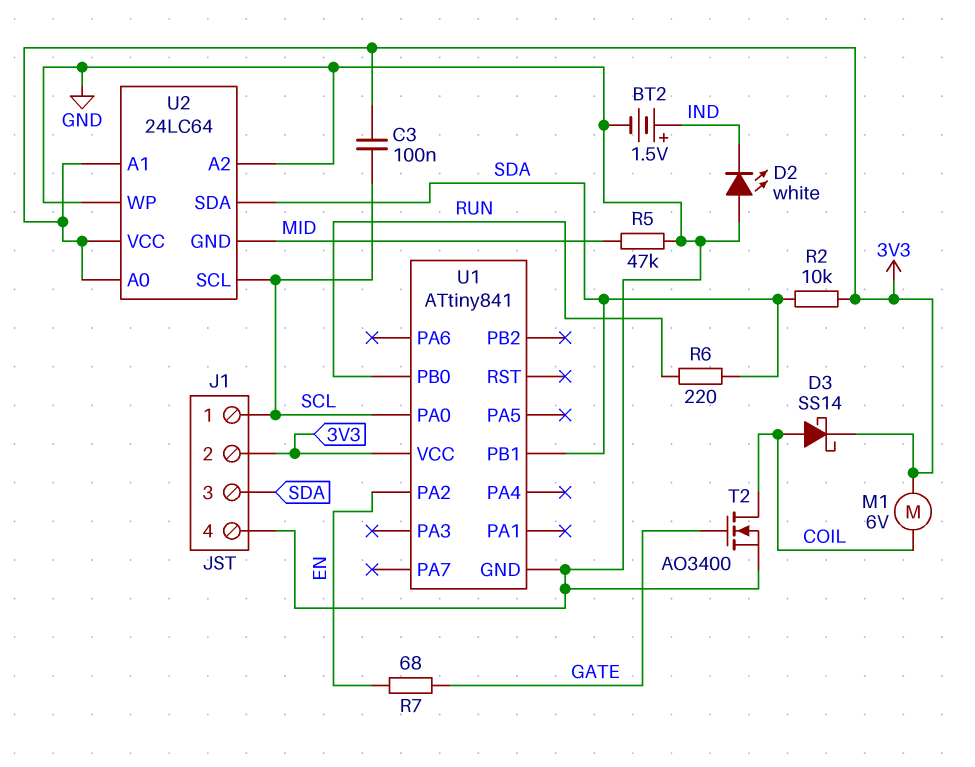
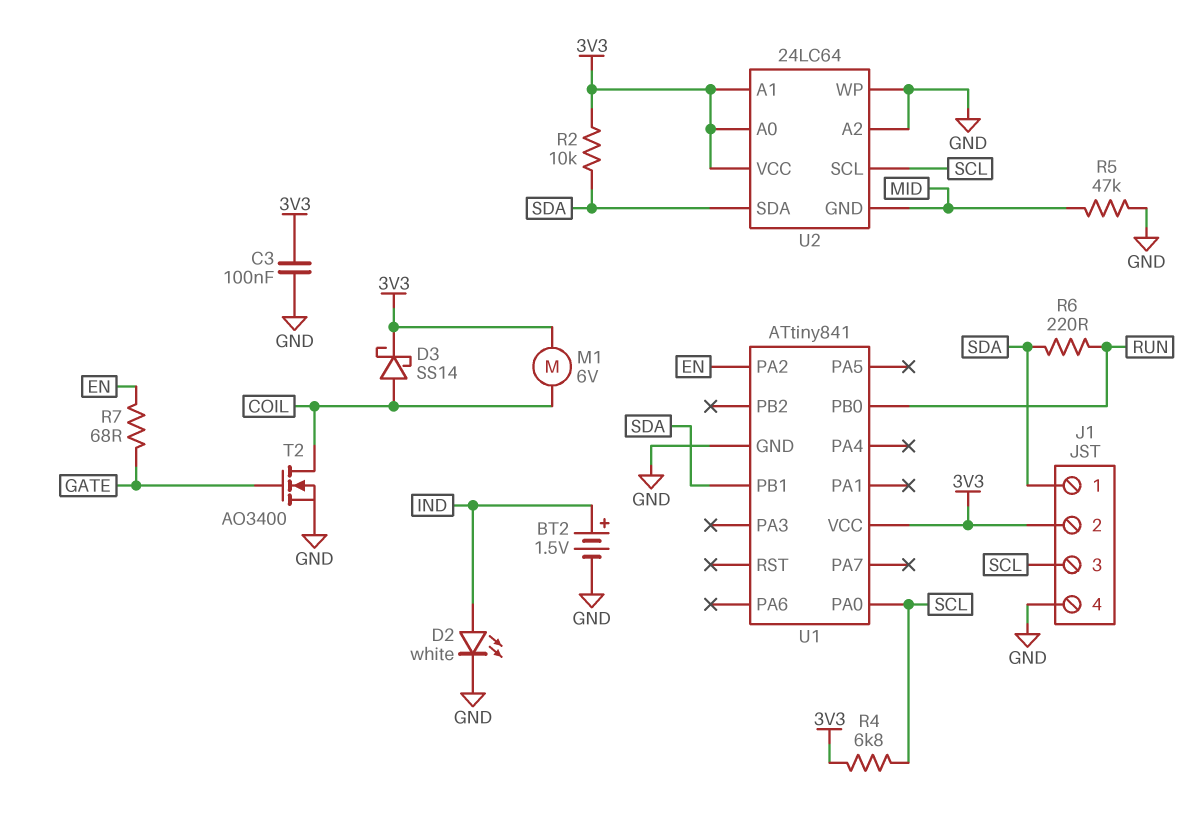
C3: 100nF (3V3, SCL) -> 100nF (3V3, GND)
D2: LED white (A GND, K IND) -> LED white (A IND, K GND)
J1 pin 1: SCL -> SDA
J1 pin 3: SDA -> SCL
R4: none -> 6.8k (3V3, SCL)

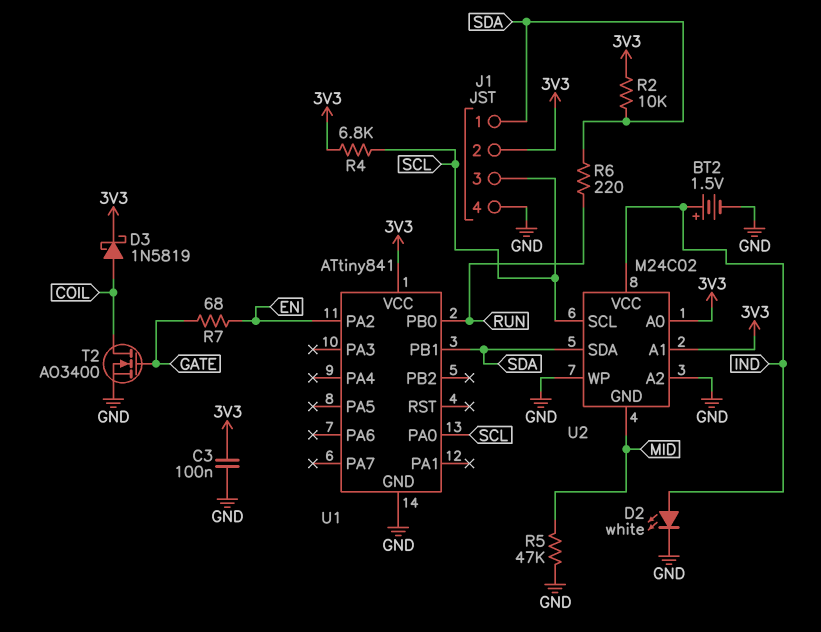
D3: schottky SS14 (A COIL, K 3V3) -> schottky 1N5819 (A COIL, K 3V3)
M1: motor 6V (3V3, COIL) -> none
U2: 24LC64 -> M24C02
U2 pin VCC: 3V3 -> IND

